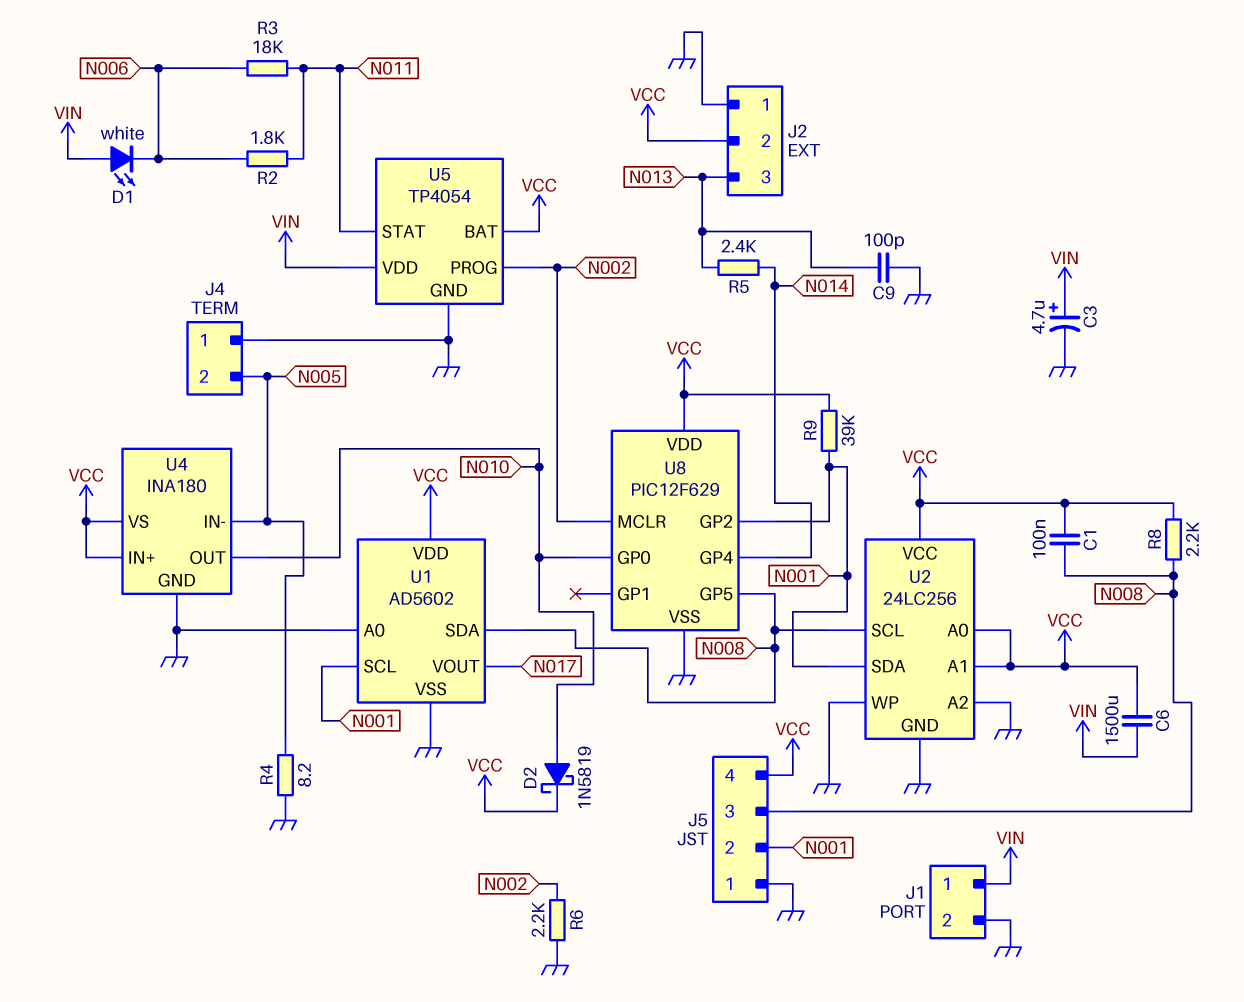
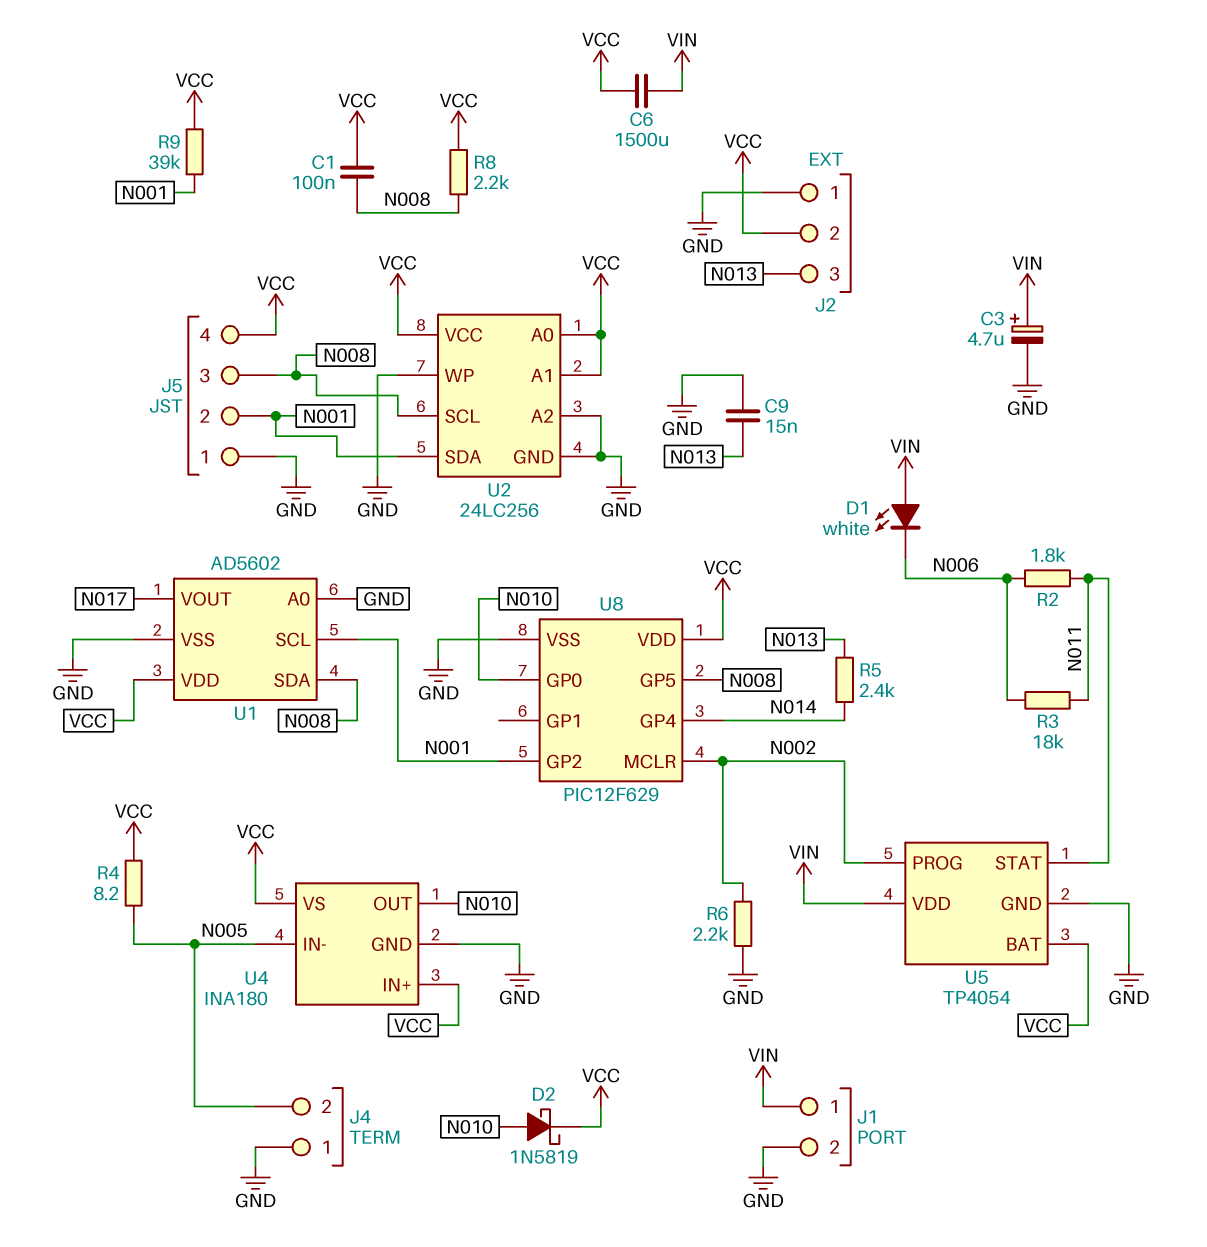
C9: 100pF (GND, N013) -> 15nF (GND, N013)
R4: 8.2 (GND, N005) -> 8.2 (N005, VCC)

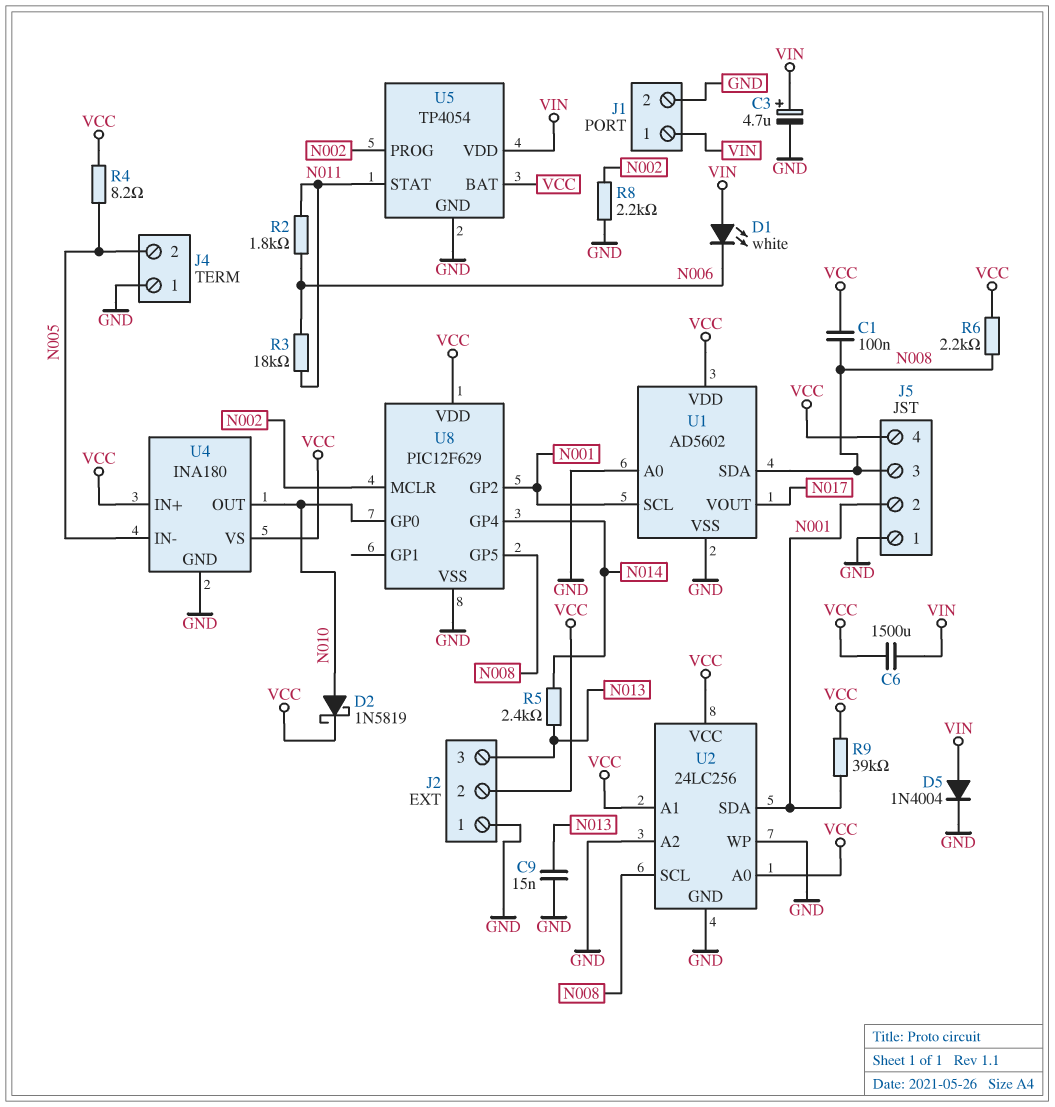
D5: none -> diode 1N4004 (A VIN, K GND)
R6: 2.2k (GND, N002) -> 2.2k (N008, VCC)
R8: 2.2k (N008, VCC) -> 2.2k (GND, N002)

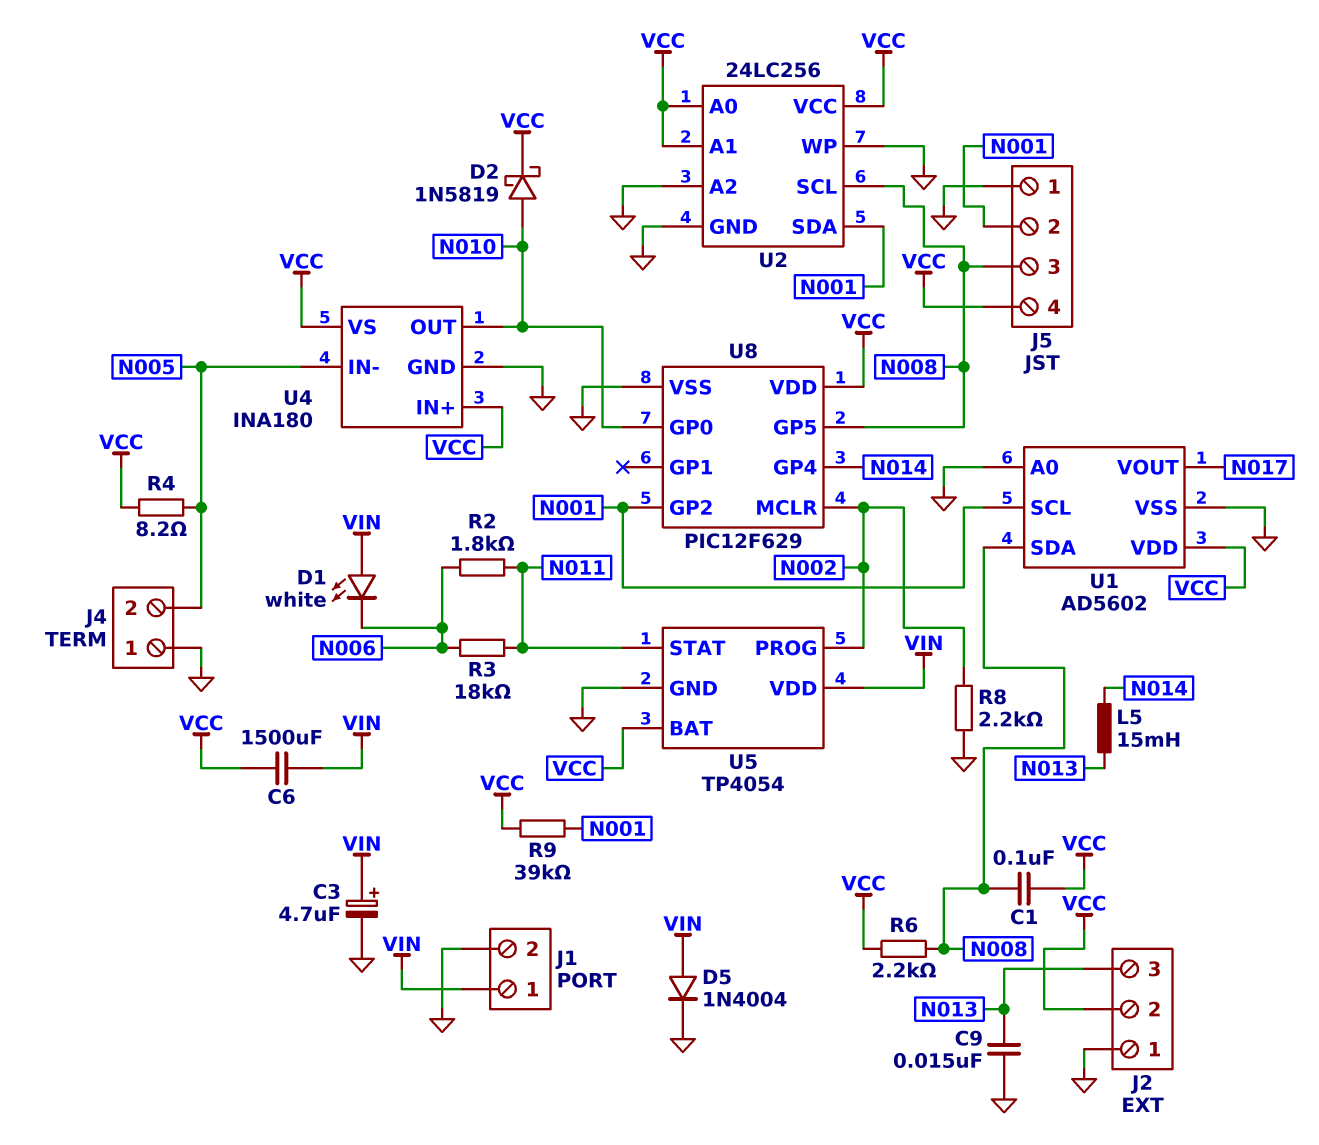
L5: none -> 15mH (N013, N014)
R5: 2.4k (N013, N014) -> none

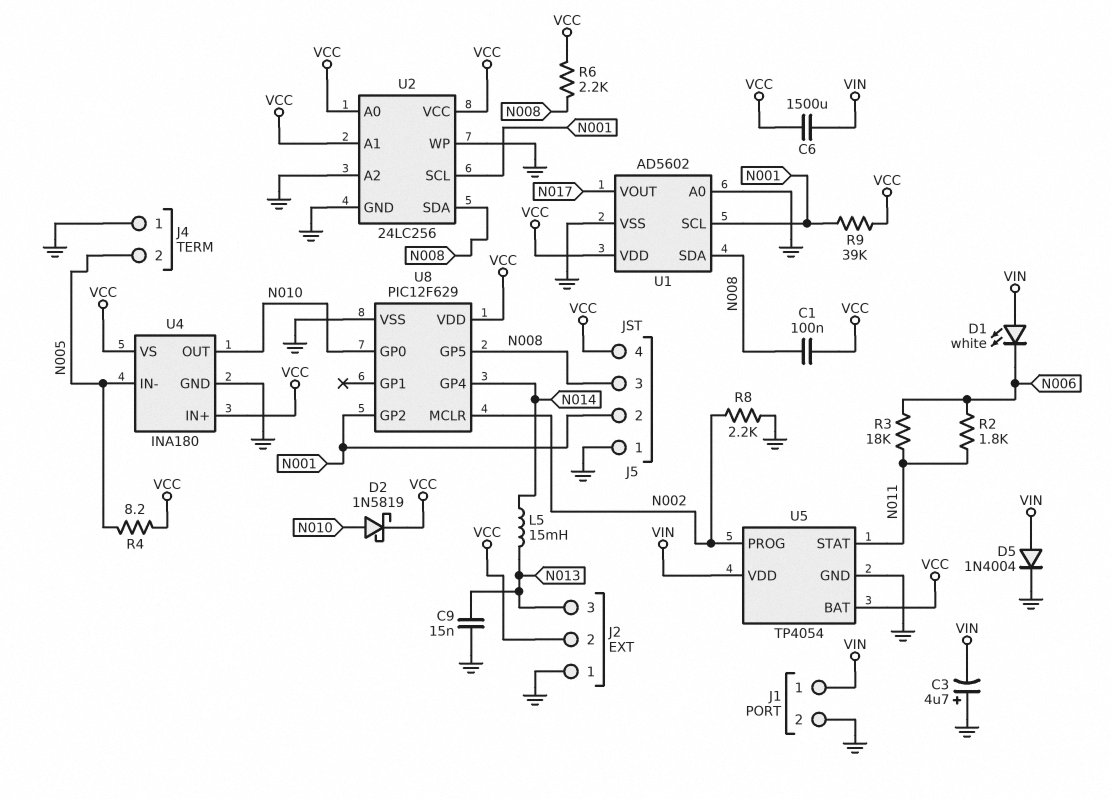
C3: 4.7uF (plus VIN, minus GND) -> 4.7uF (plus GND, minus VIN)
U2 pin SCL: N008 -> N001
U2 pin SDA: N001 -> N008

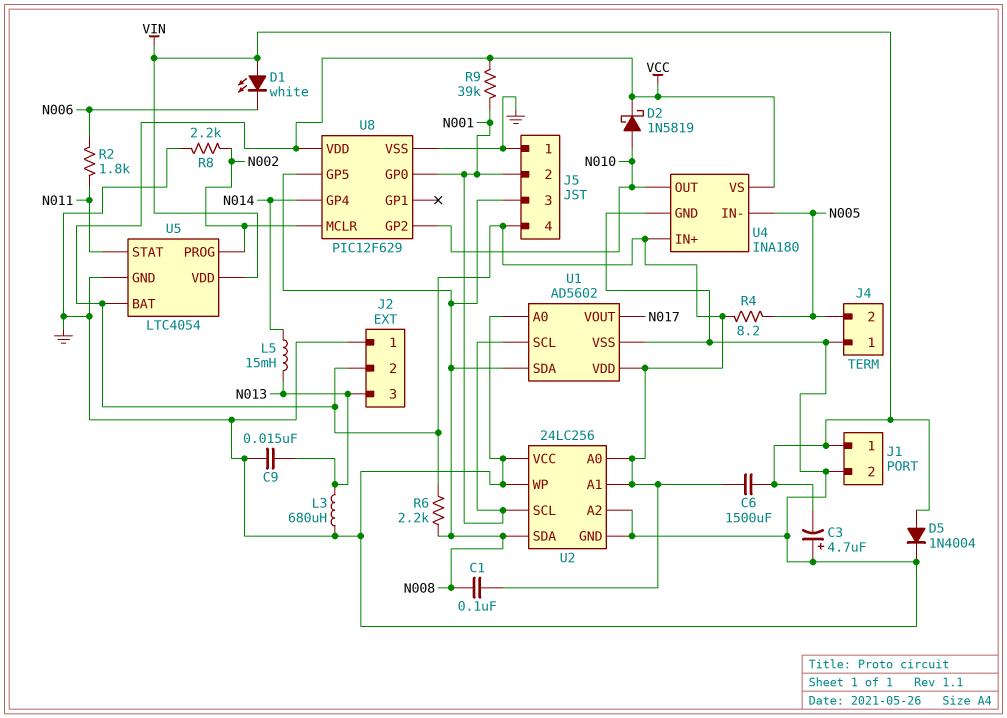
L3: none -> 680uH (GND, N013)
R3: 18k (N006, N011) -> none
U2 pin VCC: VCC -> GND
U5: TP4054 -> LTC4054
U8 pin GP0: N010 -> N001
U8 pin GP2: N001 -> N010

